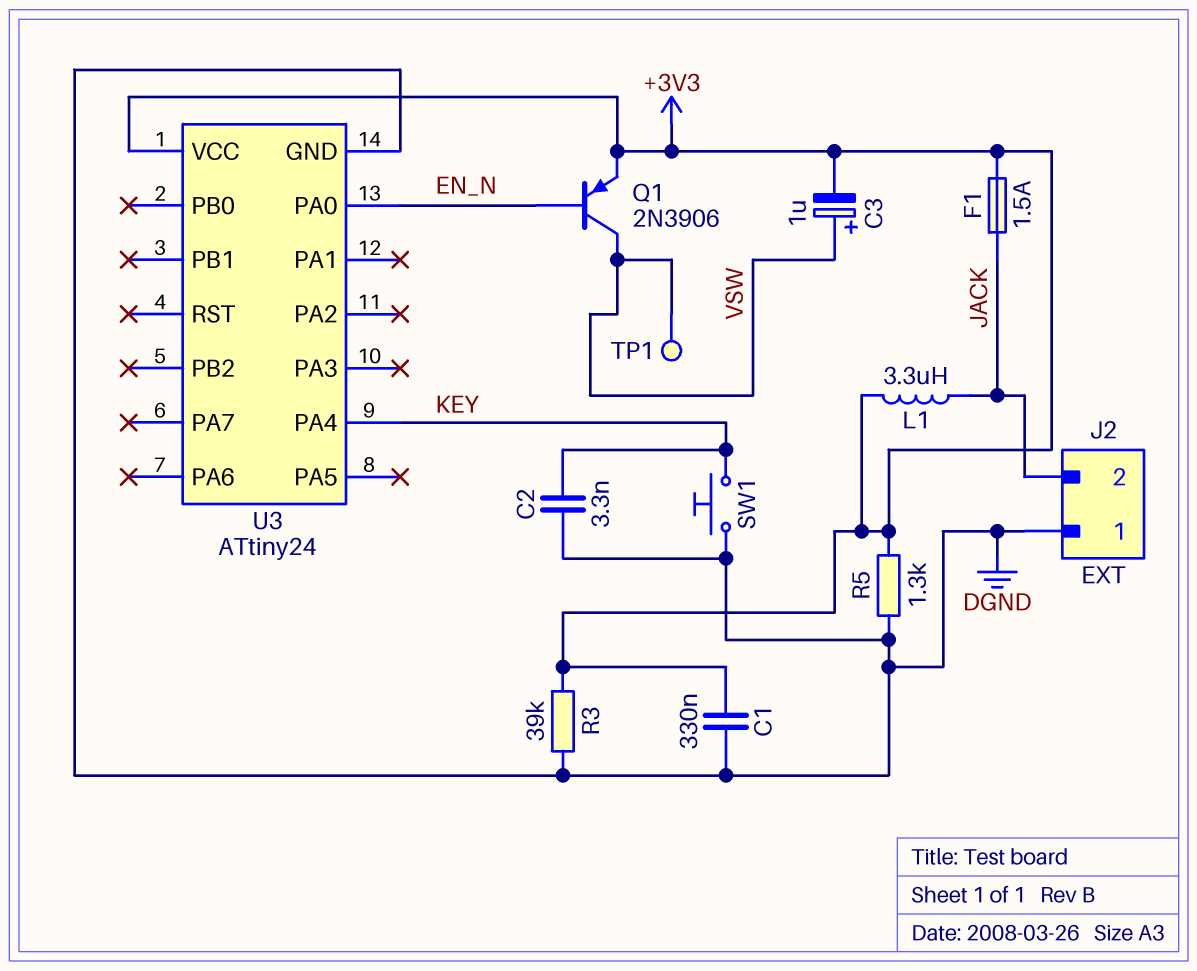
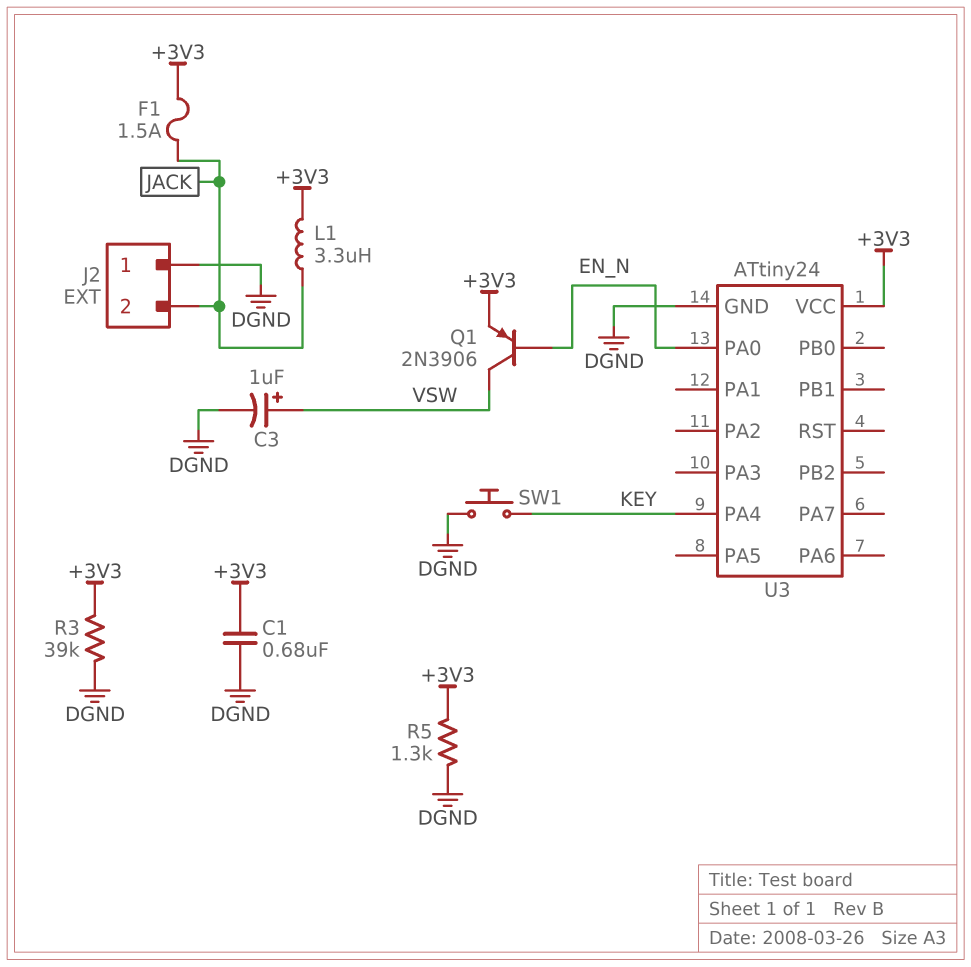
C1: 330nF (+3V3, DGND) -> 680nF (+3V3, DGND)
C2: 3.3nF (DGND, KEY) -> none
C3: 1uF (plus VSW, minus +3V3) -> 1uF (plus VSW, minus DGND)
TP1: test point (VSW) -> none

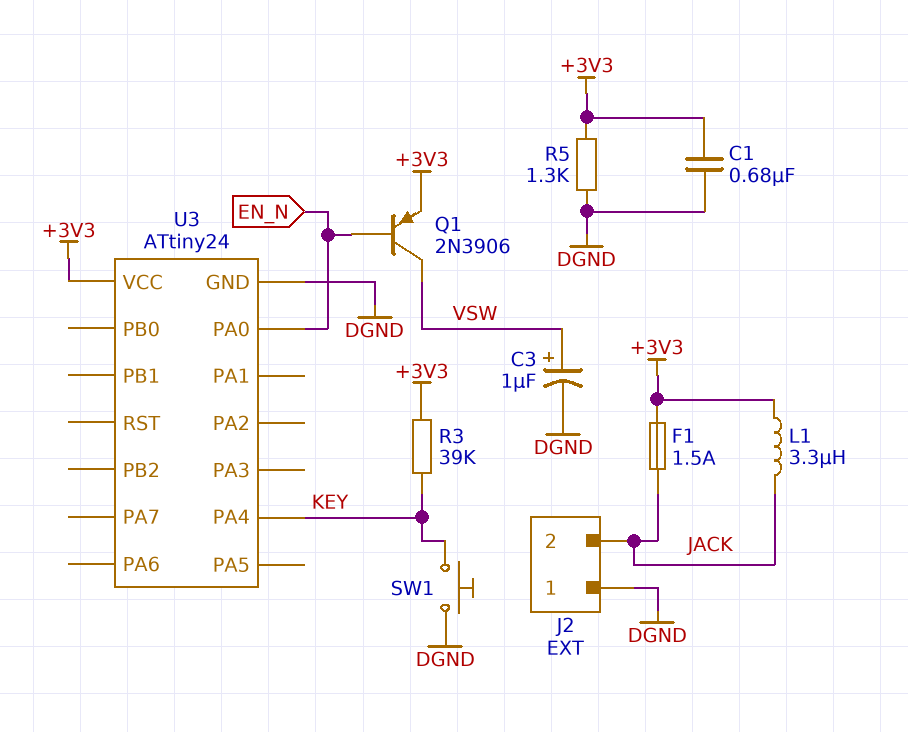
R3: 39k (+3V3, DGND) -> 39k (+3V3, KEY)

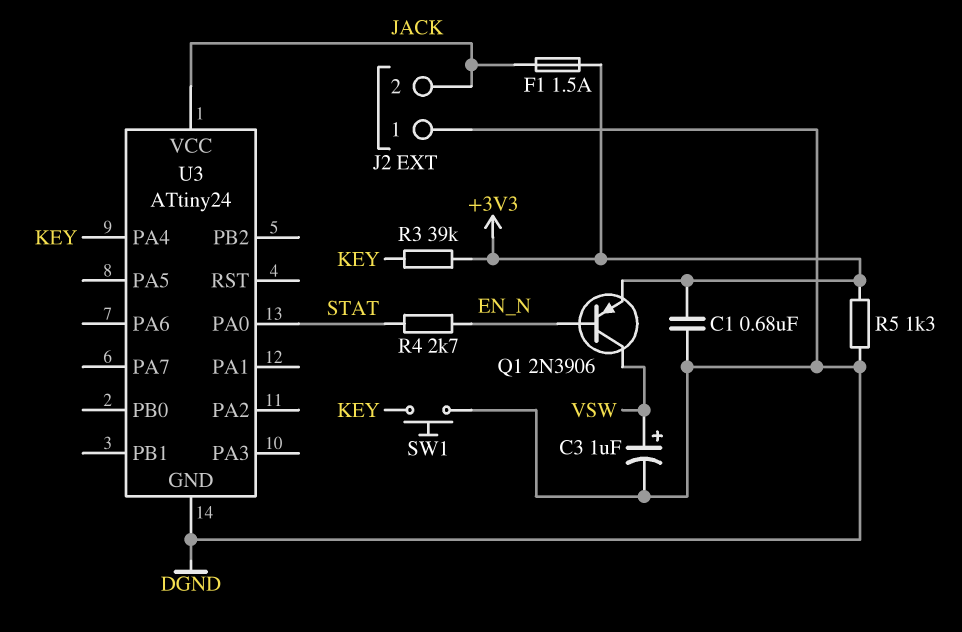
L1: 3.3uH (+3V3, JACK) -> none
R4: none -> 2.7k (EN_N, STAT)
U3 pin PA0: EN_N -> STAT
U3 pin VCC: +3V3 -> JACK

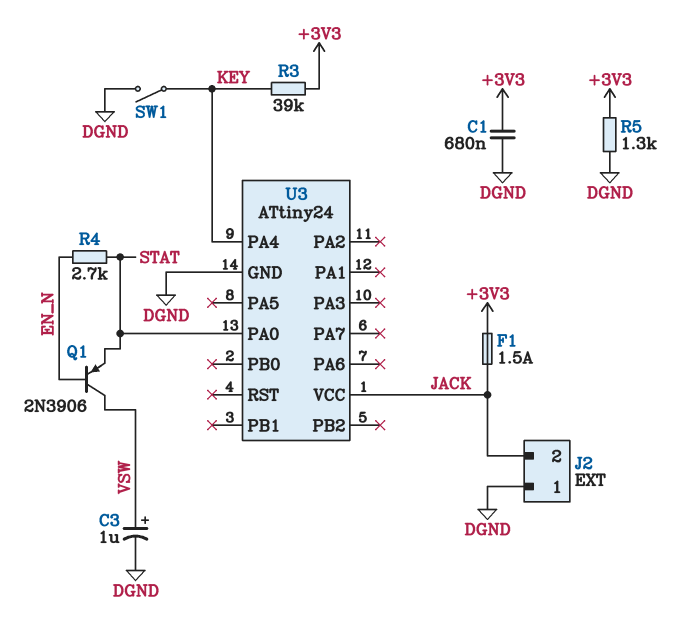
Q1: PNP 2N3906 (B EN_N, C VSW, E +3V3) -> PNP 2N3906 (B EN_N, C VSW, E STAT)
SW1: button (DGND, KEY) -> switch (DGND, KEY)

